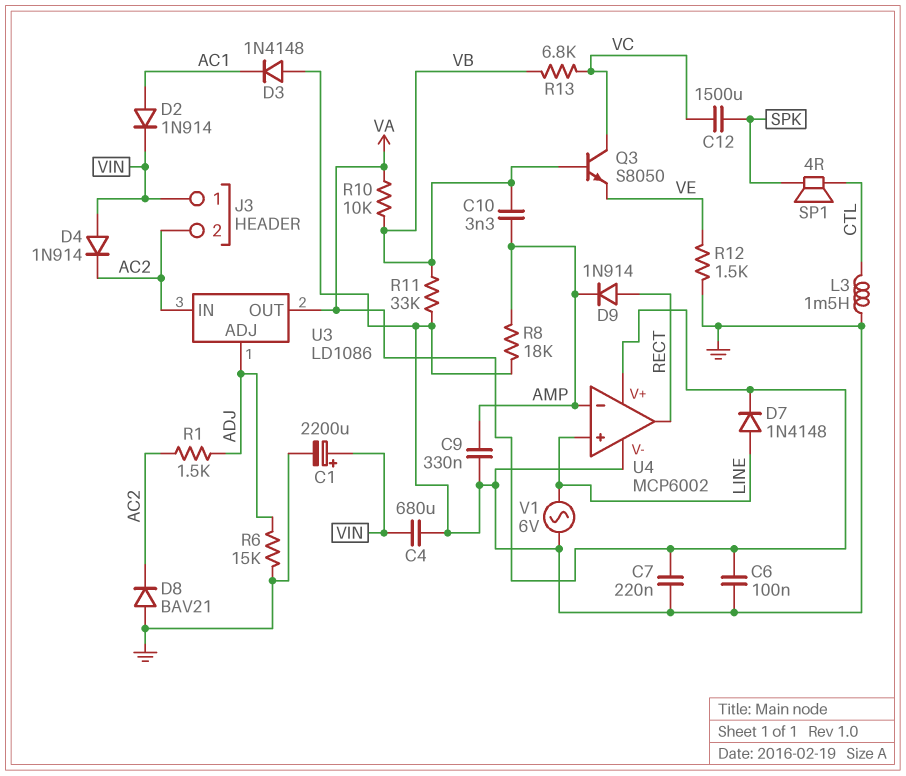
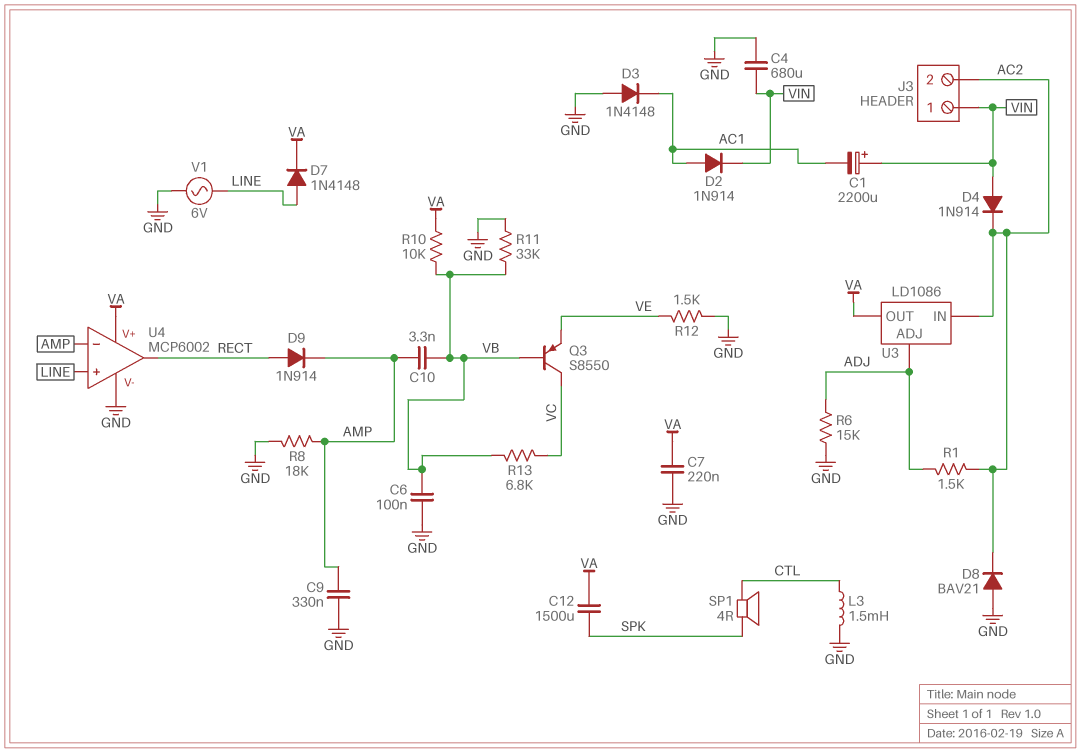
C1: 2200uF (plus VIN, minus GND) -> 2200uF (plus VIN, minus AC1)
C6: 100nF (GND, VA) -> 100nF (GND, VB)
C12: 1500uF (SPK, VC) -> 1500uF (SPK, VA)
Q3: NPN S8050 (B VB, C VC, E VE) -> PNP S8550 (B VB, C VC, E VE)

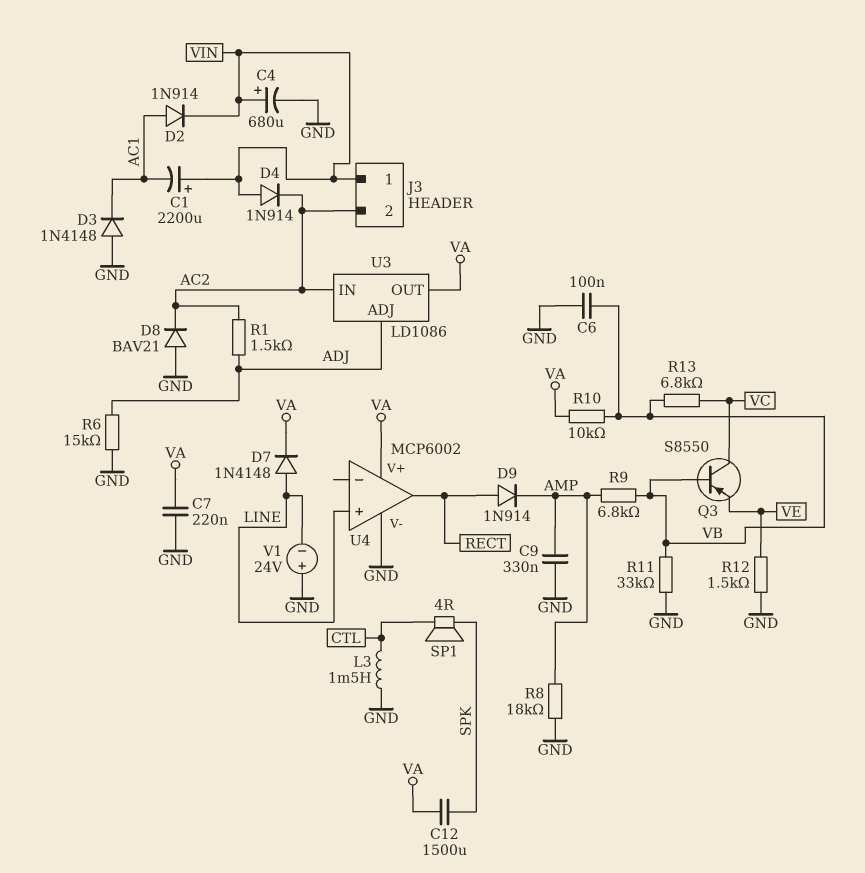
C4: 680uF (GND, VIN) -> 680uF (plus VIN, minus GND)
C10: 3.3nF (AMP, VB) -> none
R9: none -> 6.8k (AMP, VB)
U4 pin in-: AMP -> none
V1: AC 6V (GND, LINE) -> 24V (plus GND, minus LINE)

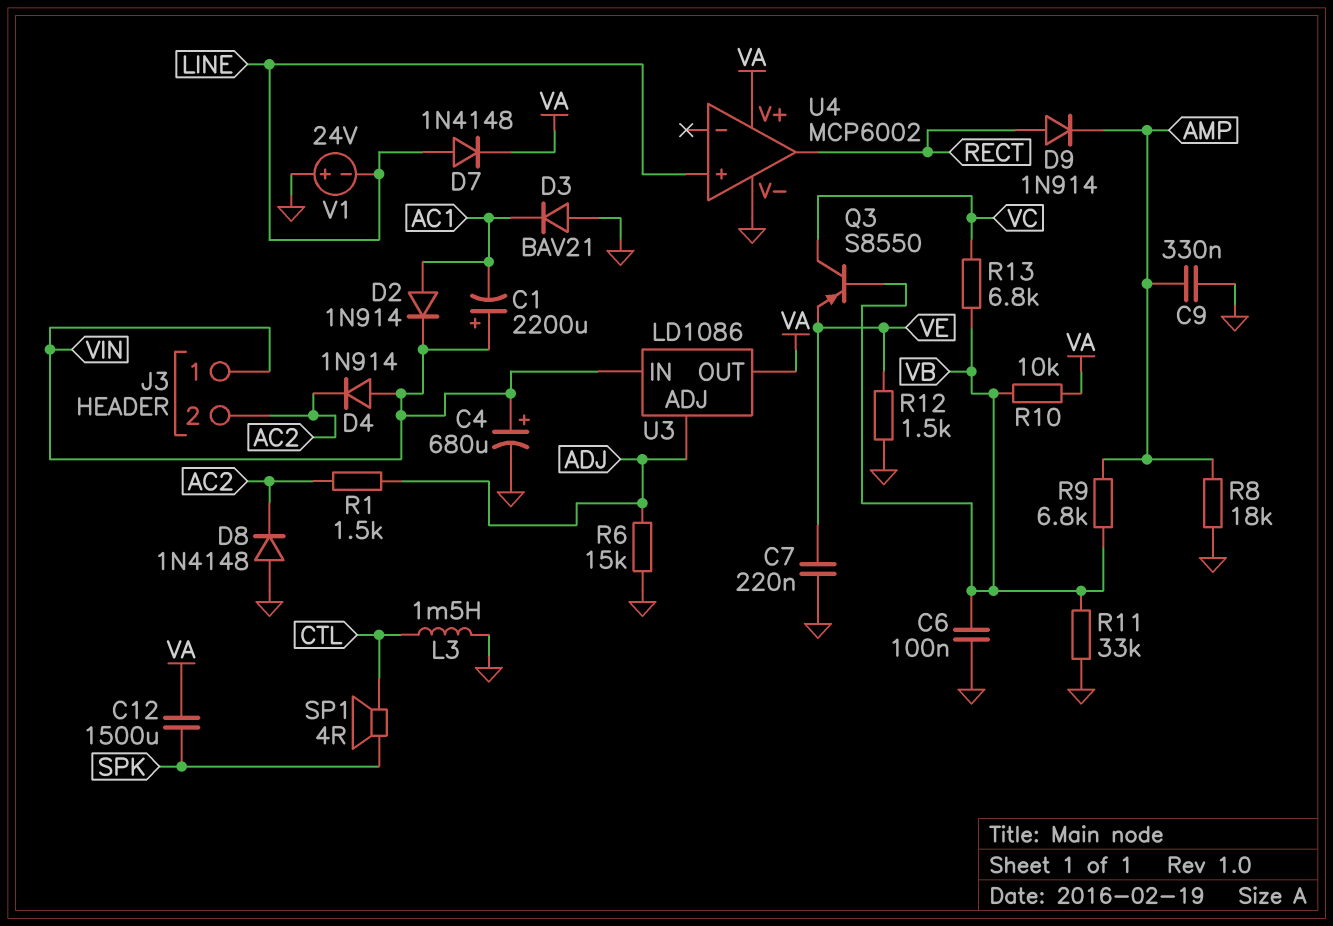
C7: 220nF (GND, VA) -> 220nF (GND, VE)
D3: diode 1N4148 (A GND, K AC1) -> diode BAV21 (A GND, K AC1)
D8: diode BAV21 (A GND, K AC2) -> diode 1N4148 (A GND, K AC2)
U3 pin IN: AC2 -> VIN

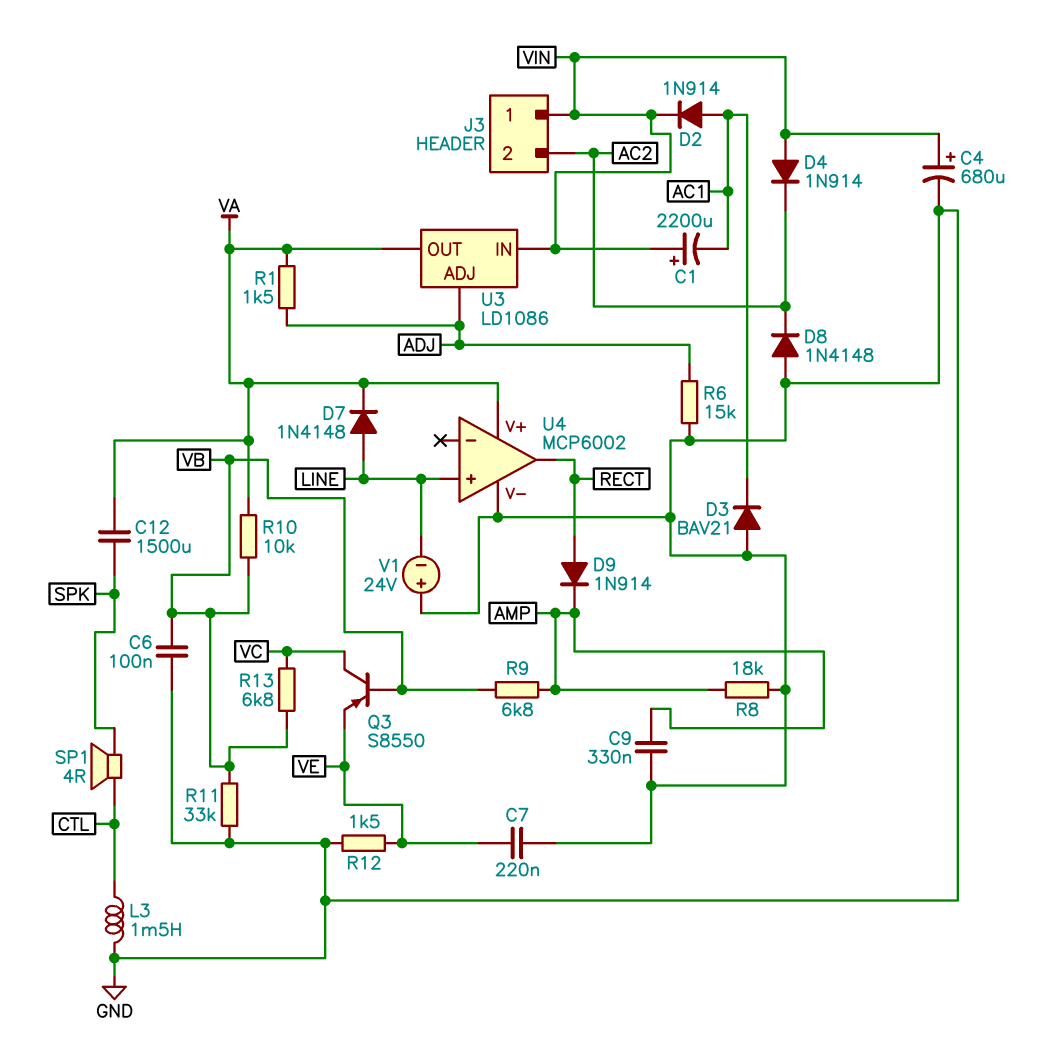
R1: 1.5k (AC2, ADJ) -> 1.5k (ADJ, VA)

